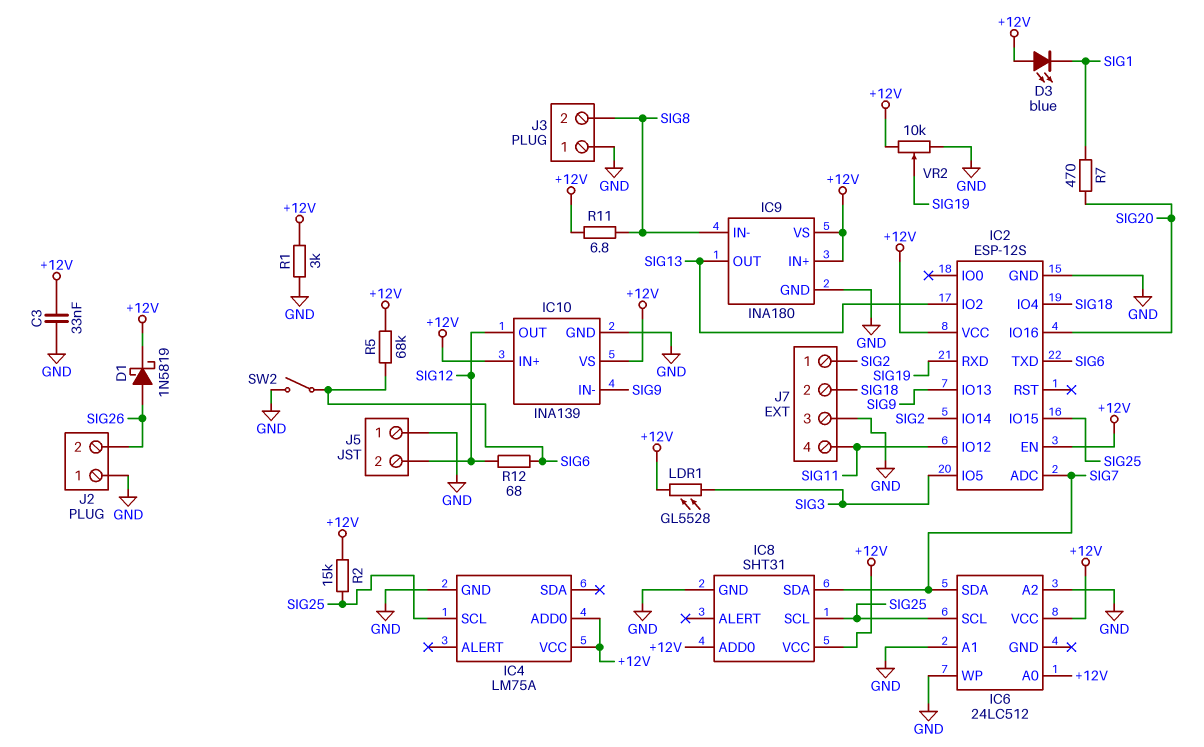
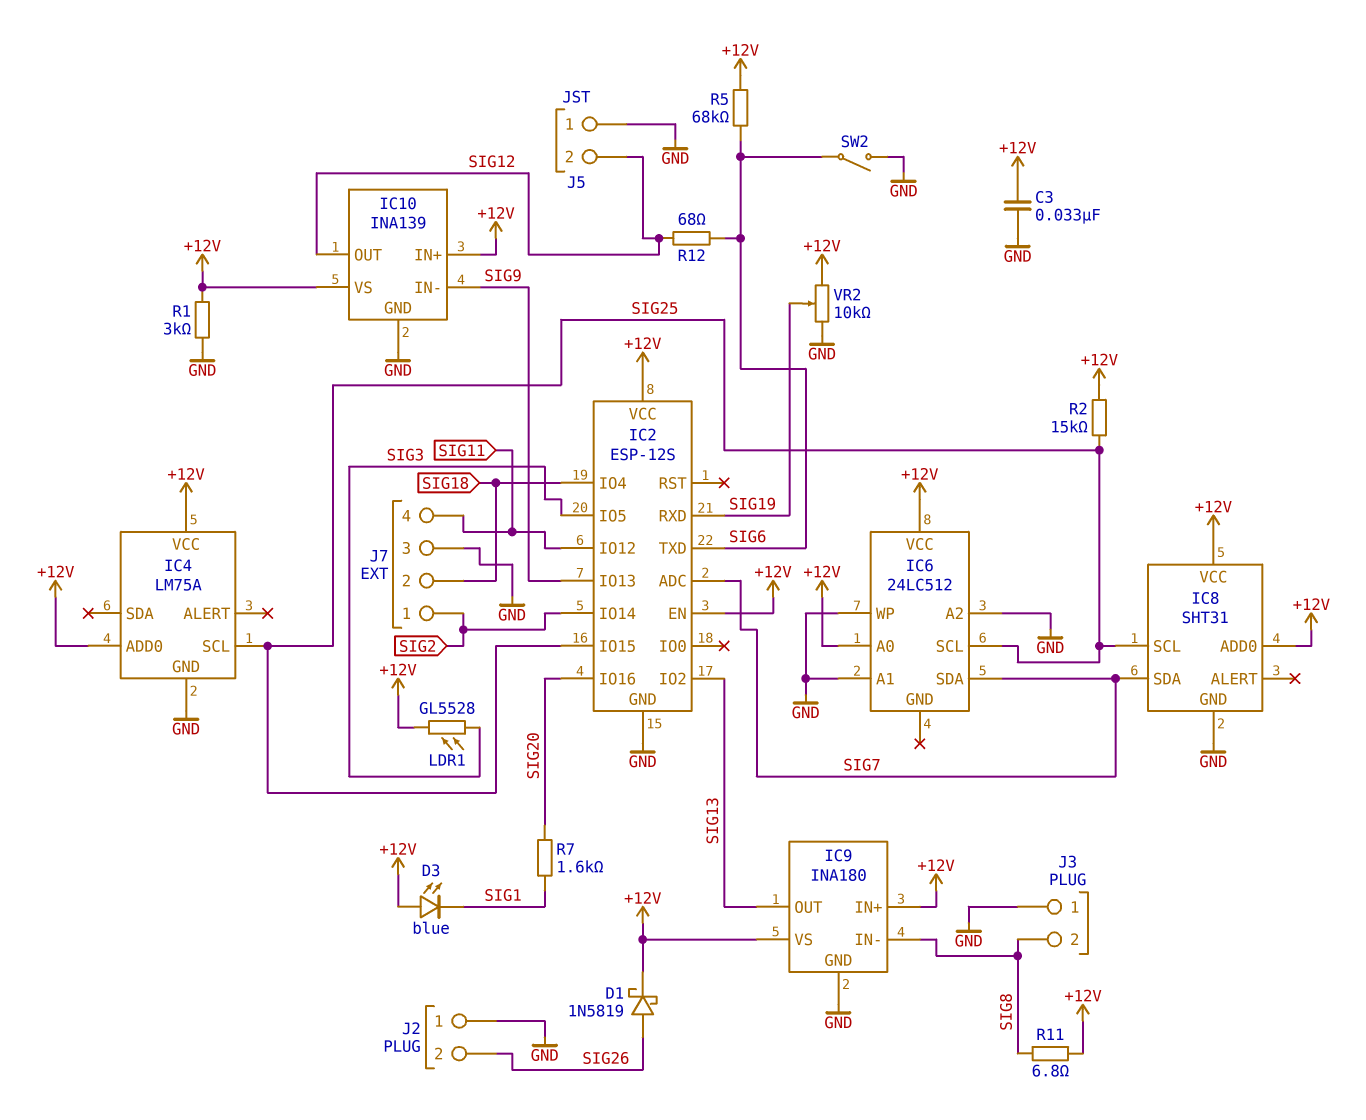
R7: 470 (SIG1, SIG20) -> 1.6k (SIG1, SIG20)

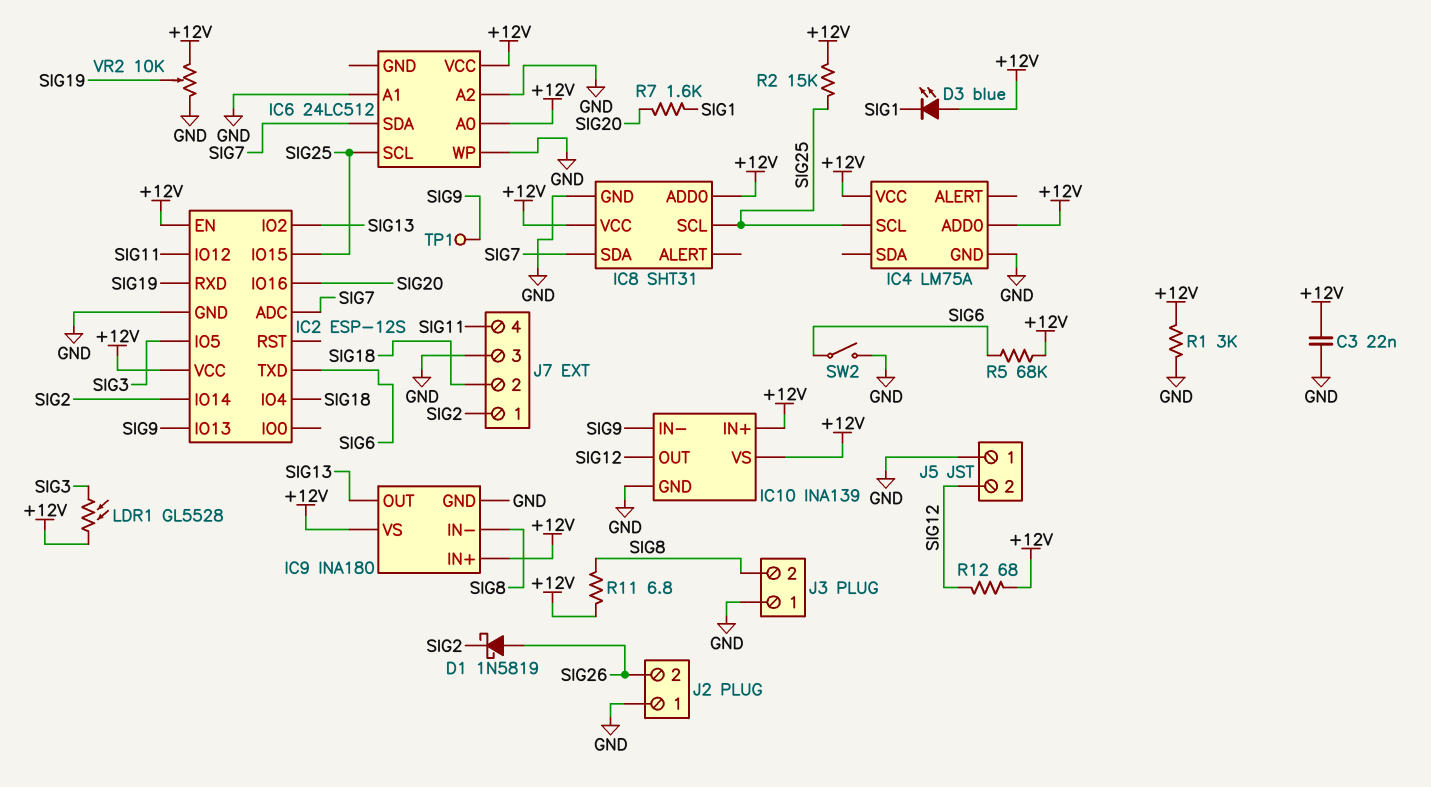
C3: 33nF (+12V, GND) -> 22nF (+12V, GND)
D1: schottky 1N5819 (A SIG26, K +12V) -> schottky 1N5819 (A SIG26, K SIG2)
R12: 68 (SIG6, SIG12) -> 68 (+12V, SIG12)
TP1: none -> test point (SIG9)

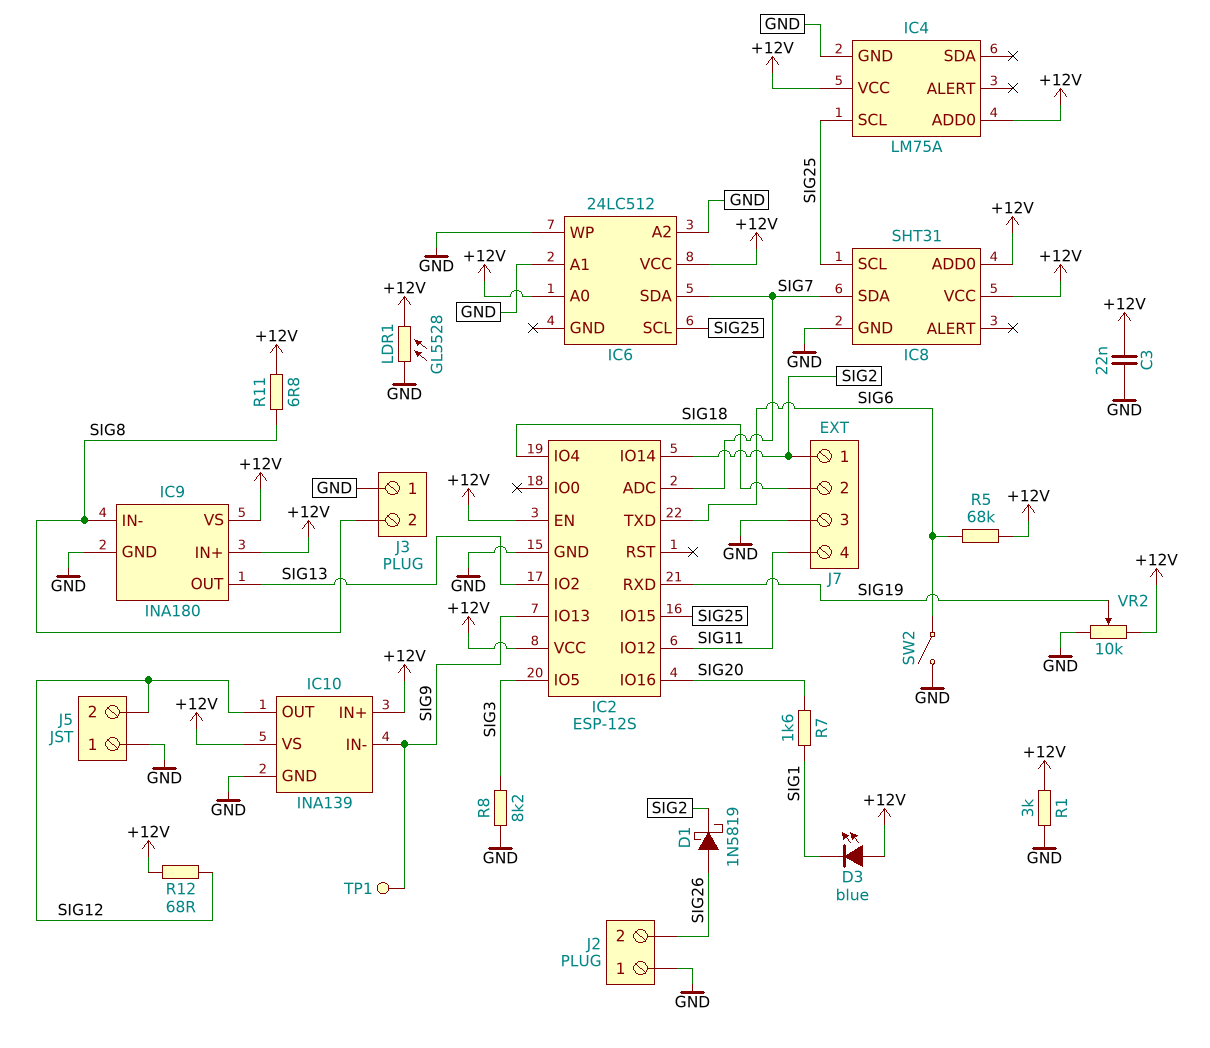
LDR1: GL5528 (+12V, SIG3) -> GL5528 (+12V, GND)
R2: 15k (+12V, SIG25) -> none
R8: none -> 8.2k (GND, SIG3)

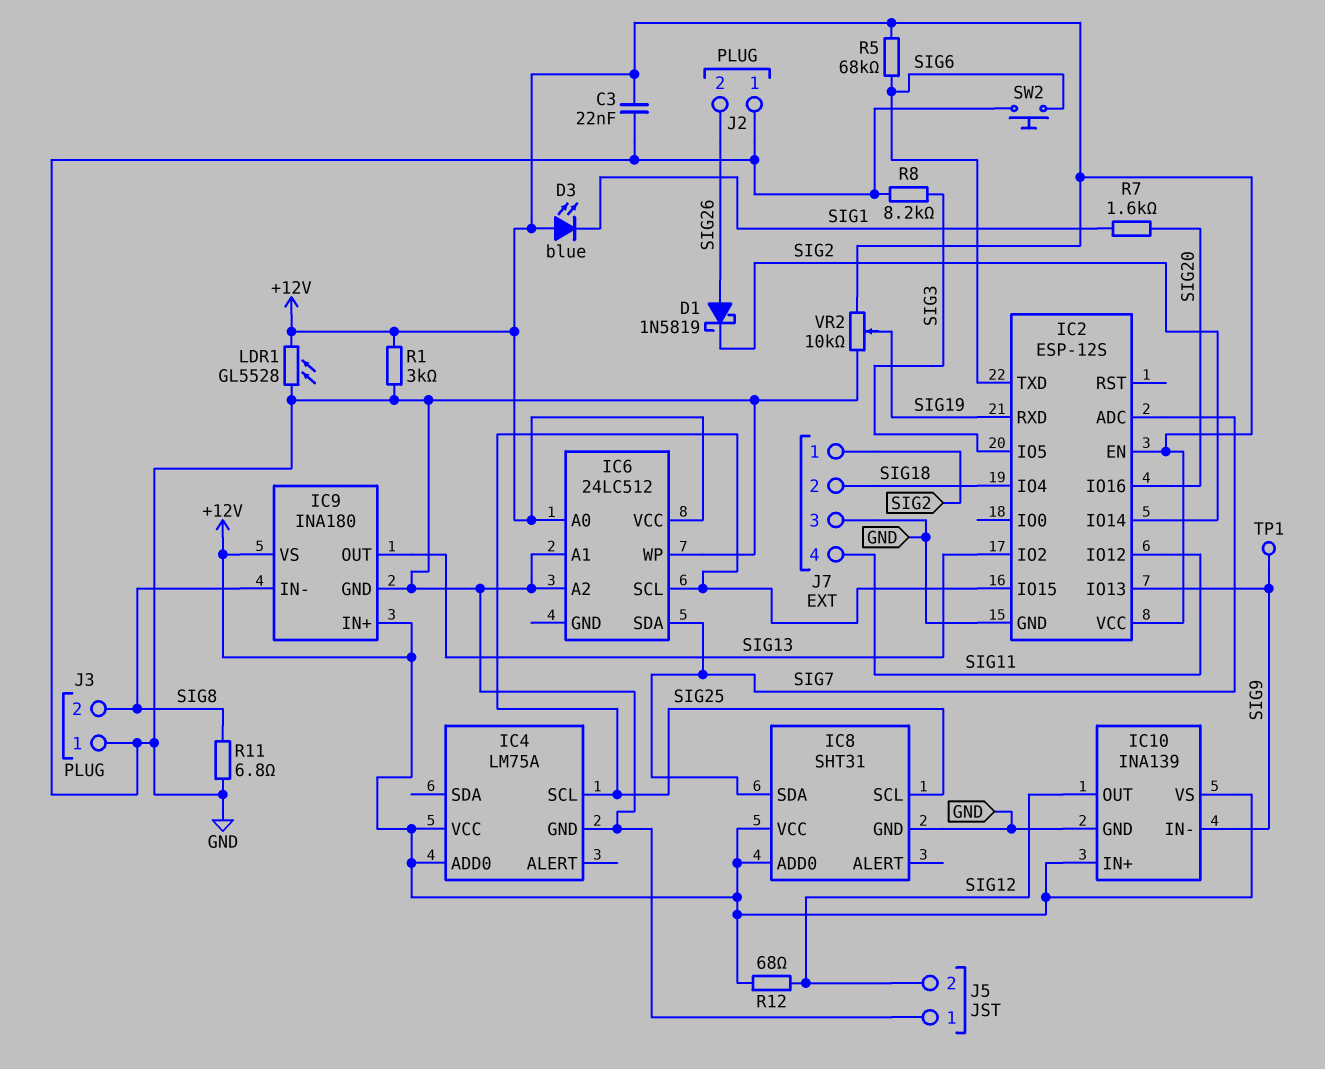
R11: 6.8 (+12V, SIG8) -> 6.8 (GND, SIG8)
SW2: switch (GND, SIG6) -> button (GND, SIG6)

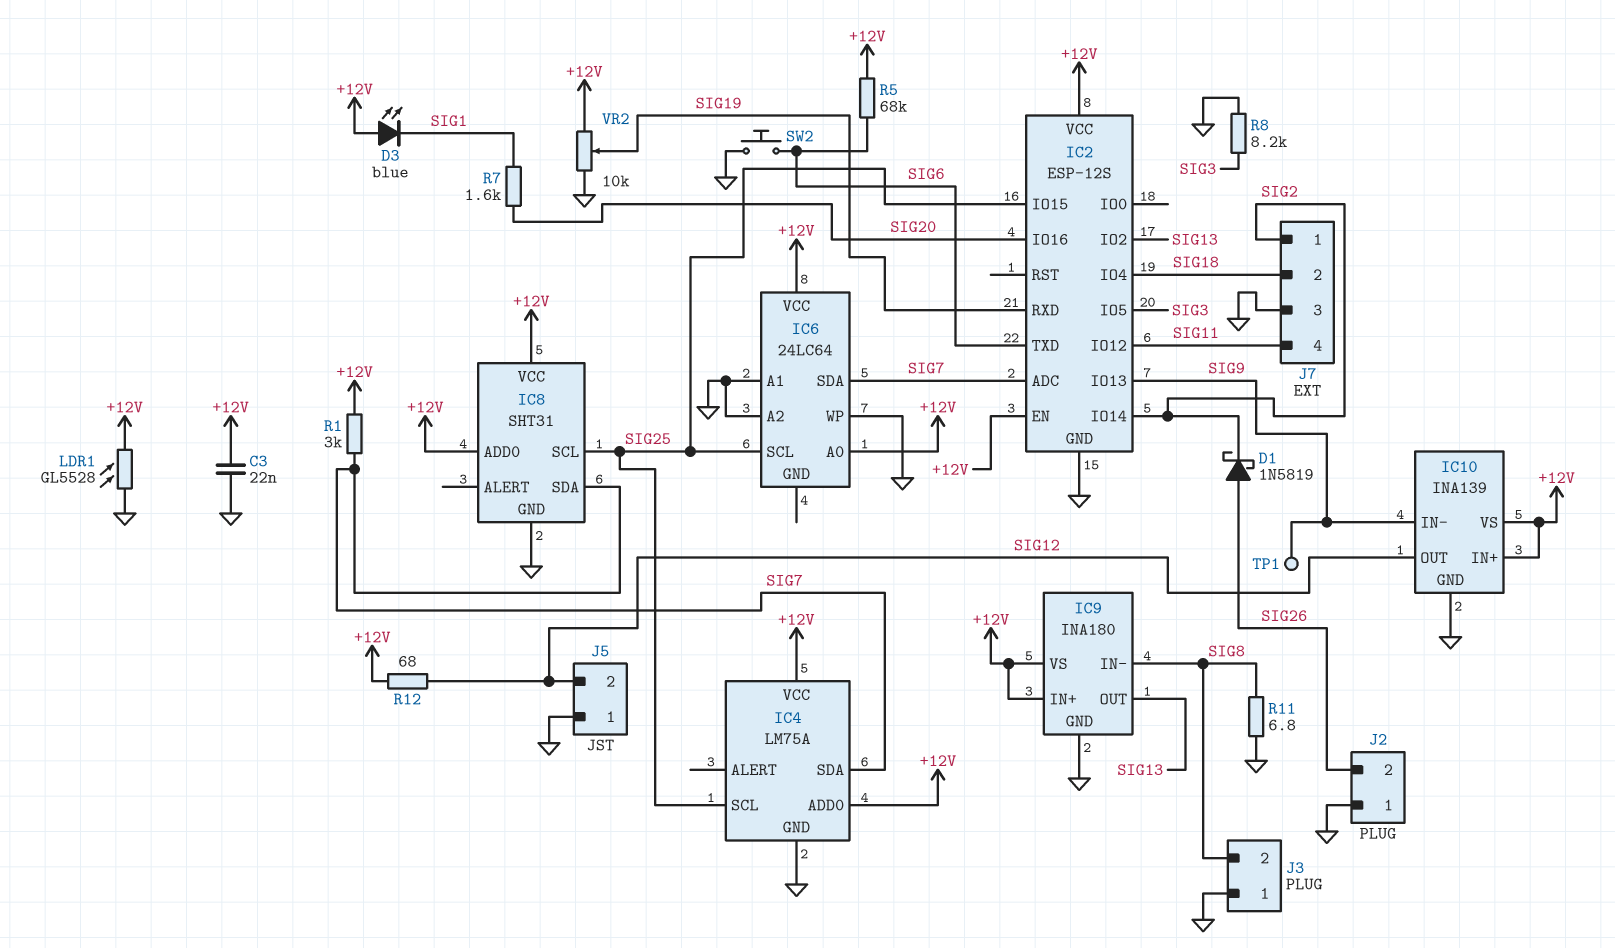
IC4 pin SDA: none -> SIG7
IC6: 24LC512 -> 24LC64
R1: 3k (+12V, GND) -> 3k (+12V, SIG7)

